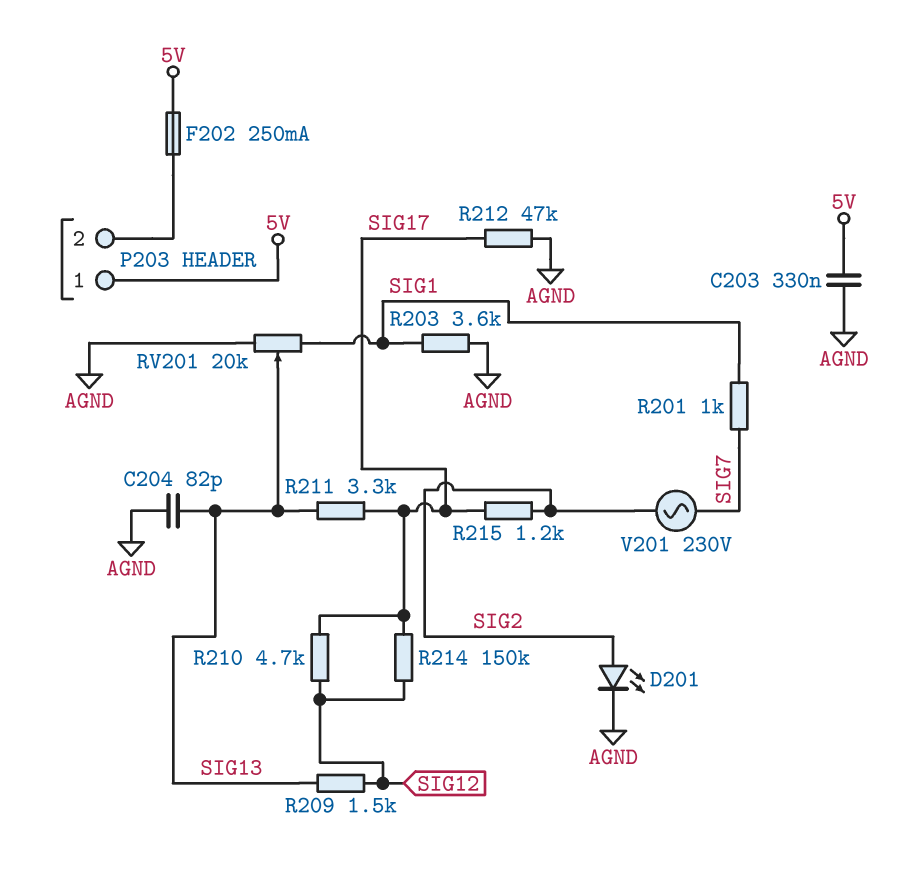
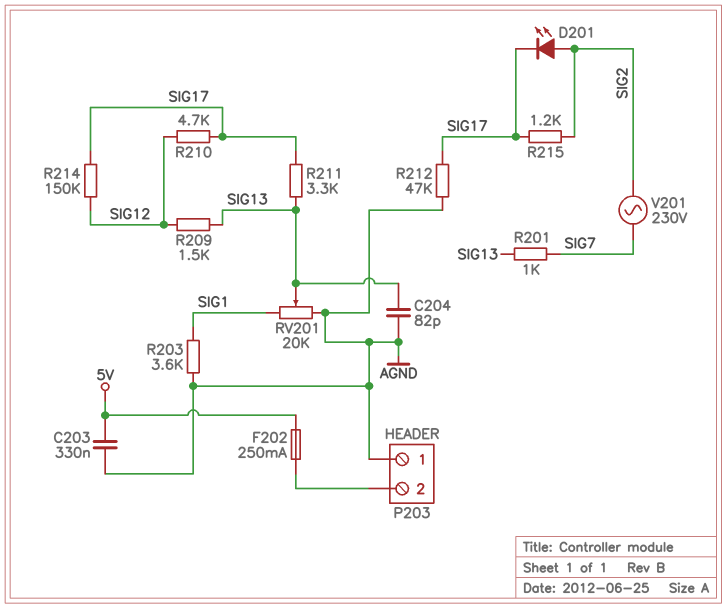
D201: LED (A SIG2, K AGND) -> LED (A SIG2, K SIG17)
P203 pin 1: 5V -> AGND
R201: 1k (SIG1, SIG7) -> 1k (SIG7, SIG13)

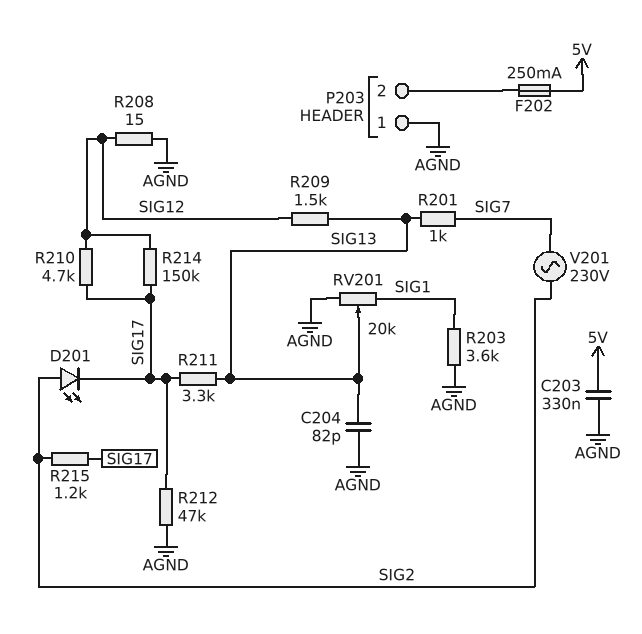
R208: none -> 15 (AGND, SIG12)

